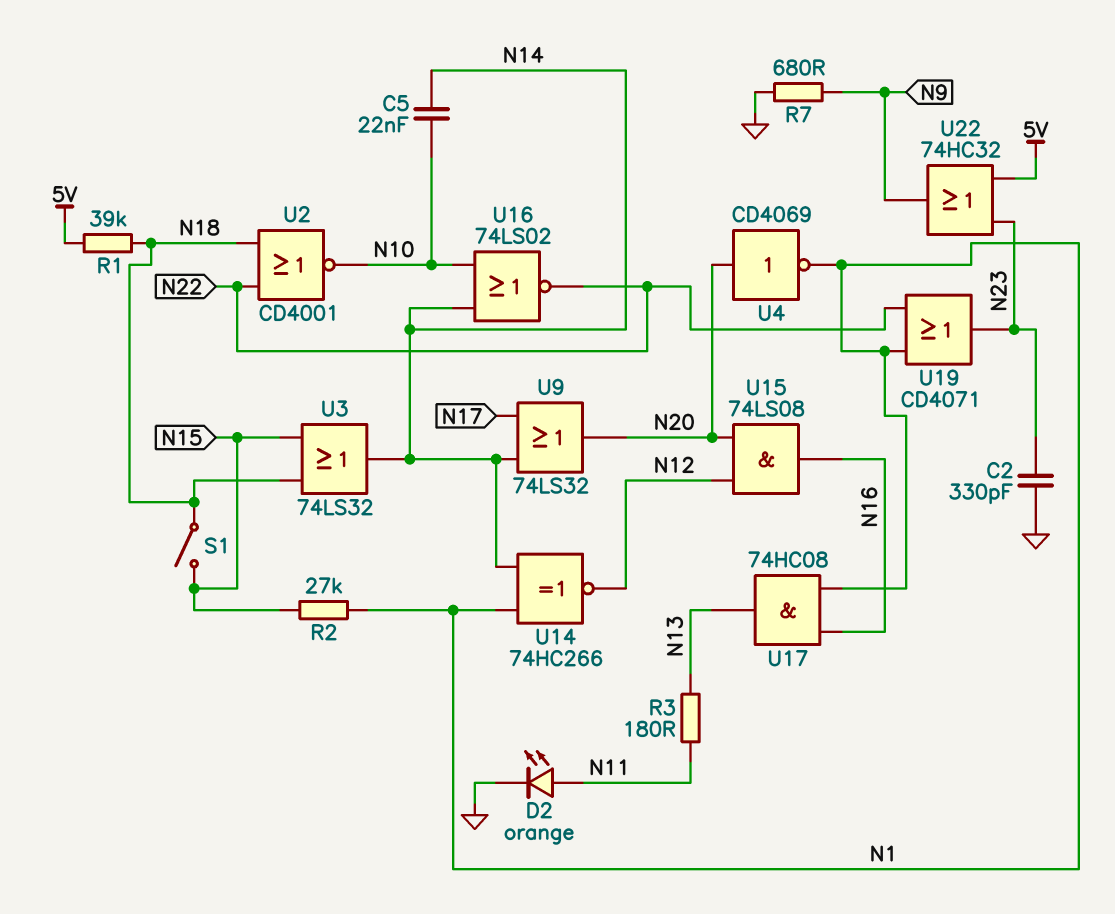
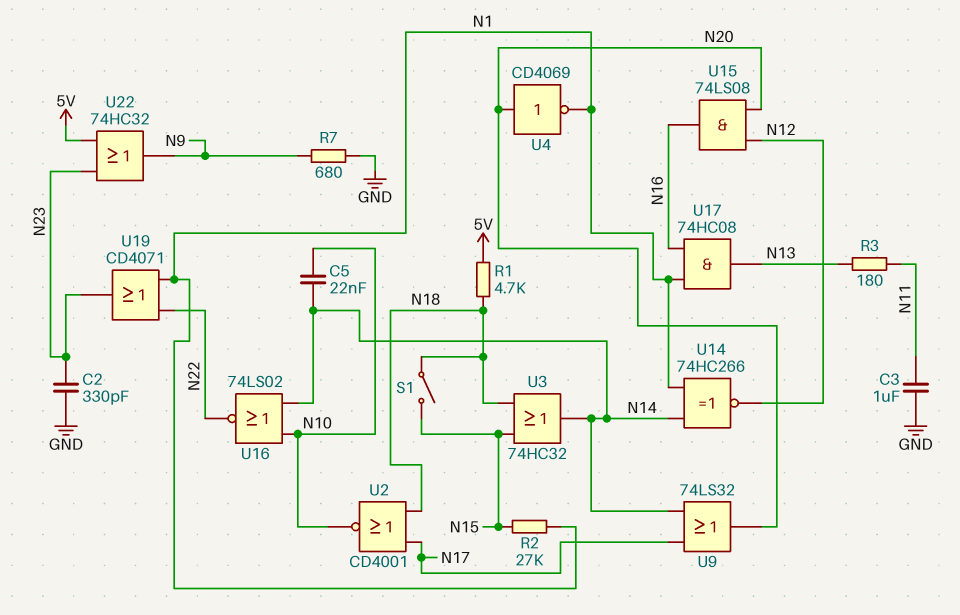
C3: none -> 1uF (GND, N11)
D2: LED orange (A N11, K GND) -> none
R1: 39k (5V, N18) -> 4.7k (5V, N18)
U2: NOR CD4001 (in N18, in N22, out N10) -> NOR CD4001 (in N17, in N18, out N10)
U3: OR 74LS32 (in N15, in N18, out N14) -> OR 74HC32 (in N15, in N18, out N14)

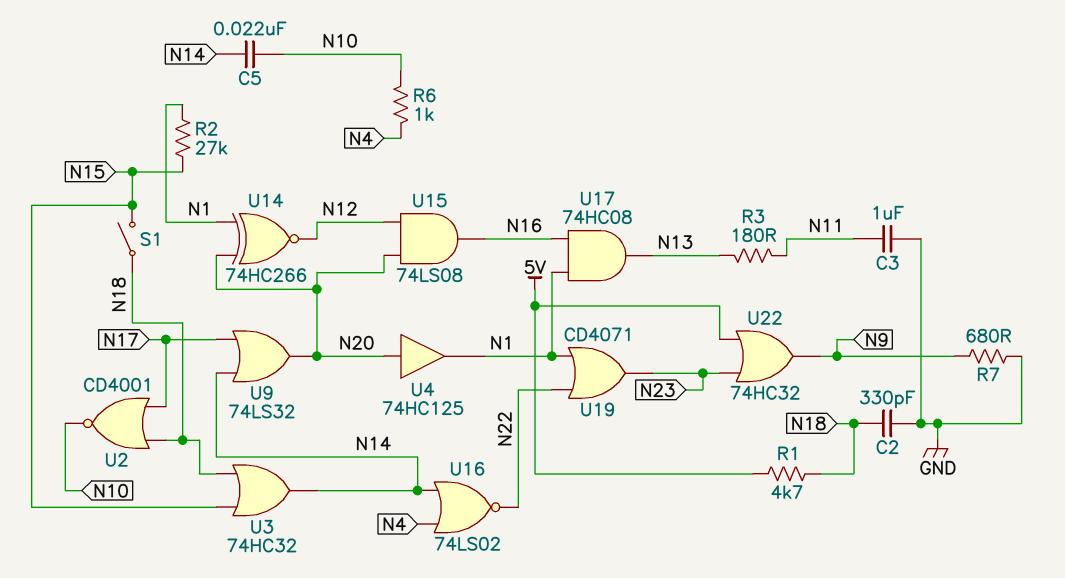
C2: 330pF (GND, N23) -> 330pF (GND, N18)
R6: none -> 1k (N4, N10)
U4: NOT CD4069 (in N20, out N1) -> buffer 74HC125 (in N20, out N1)
U14: XNOR 74HC266 (in N1, in N14, out N12) -> XNOR 74HC266 (in N1, in N20, out N12)
U16: NOR 74LS02 (in N10, in N14, out N22) -> NOR 74LS02 (in N4, in N14, out N22)

